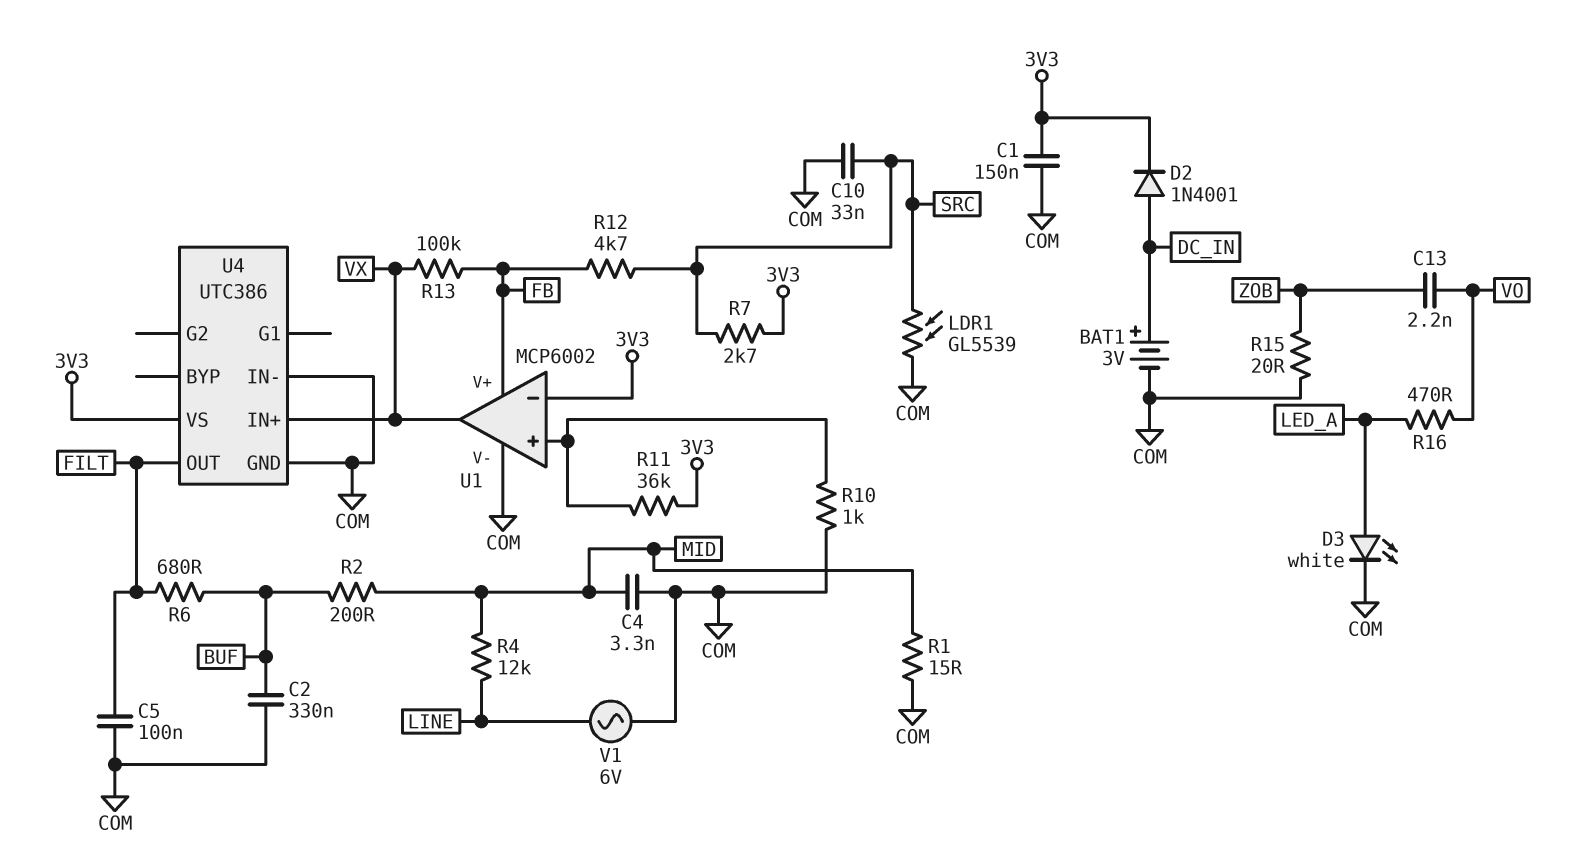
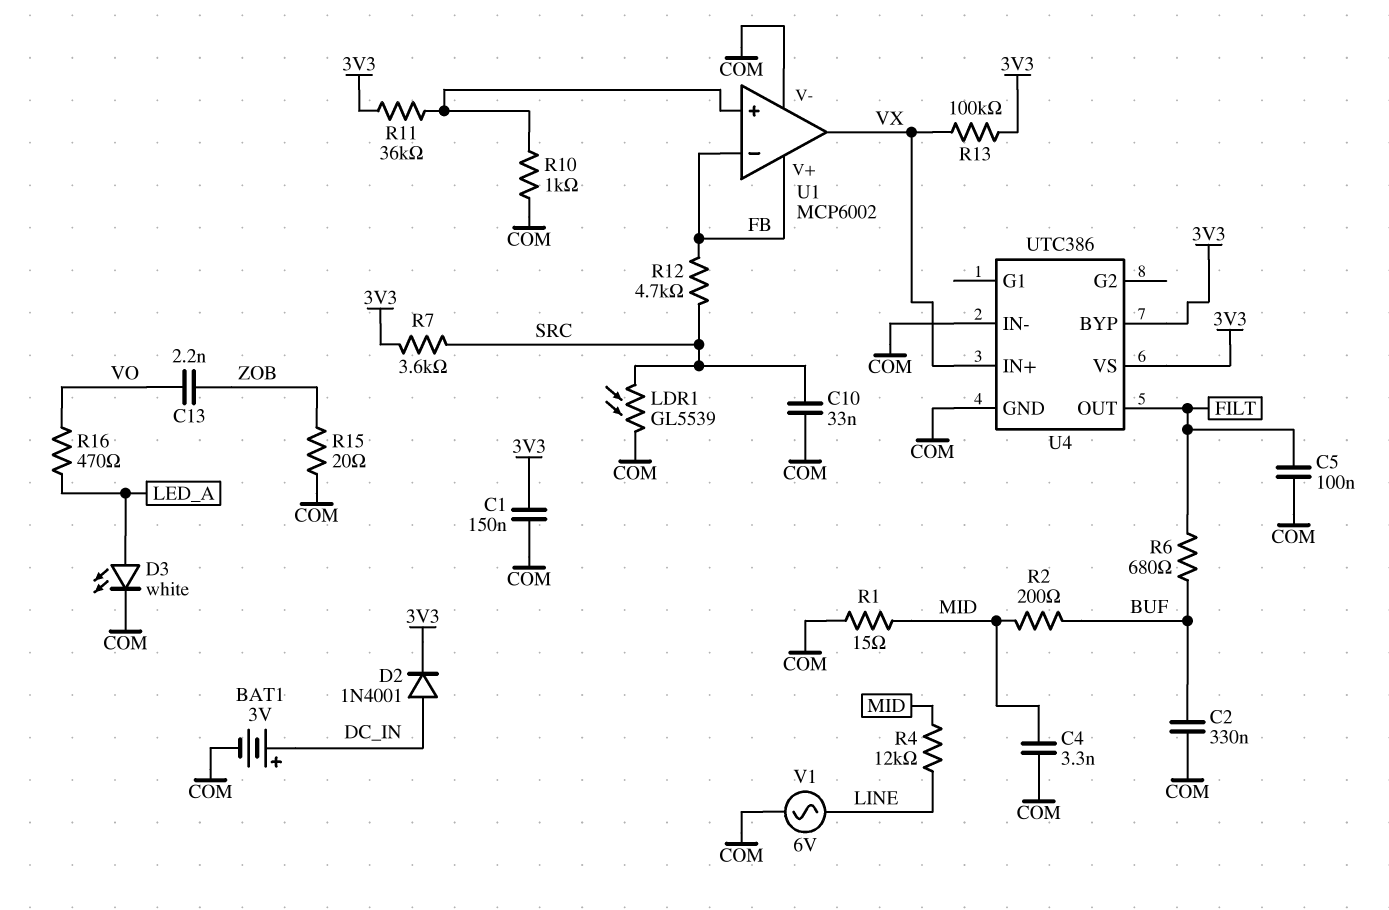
R7: 2.7k (3V3, SRC) -> 3.6k (3V3, SRC)
R13: 100k (FB, VX) -> 100k (3V3, VX)
U1 pin in-: 3V3 -> FB
U4 pin BYP: none -> 3V3

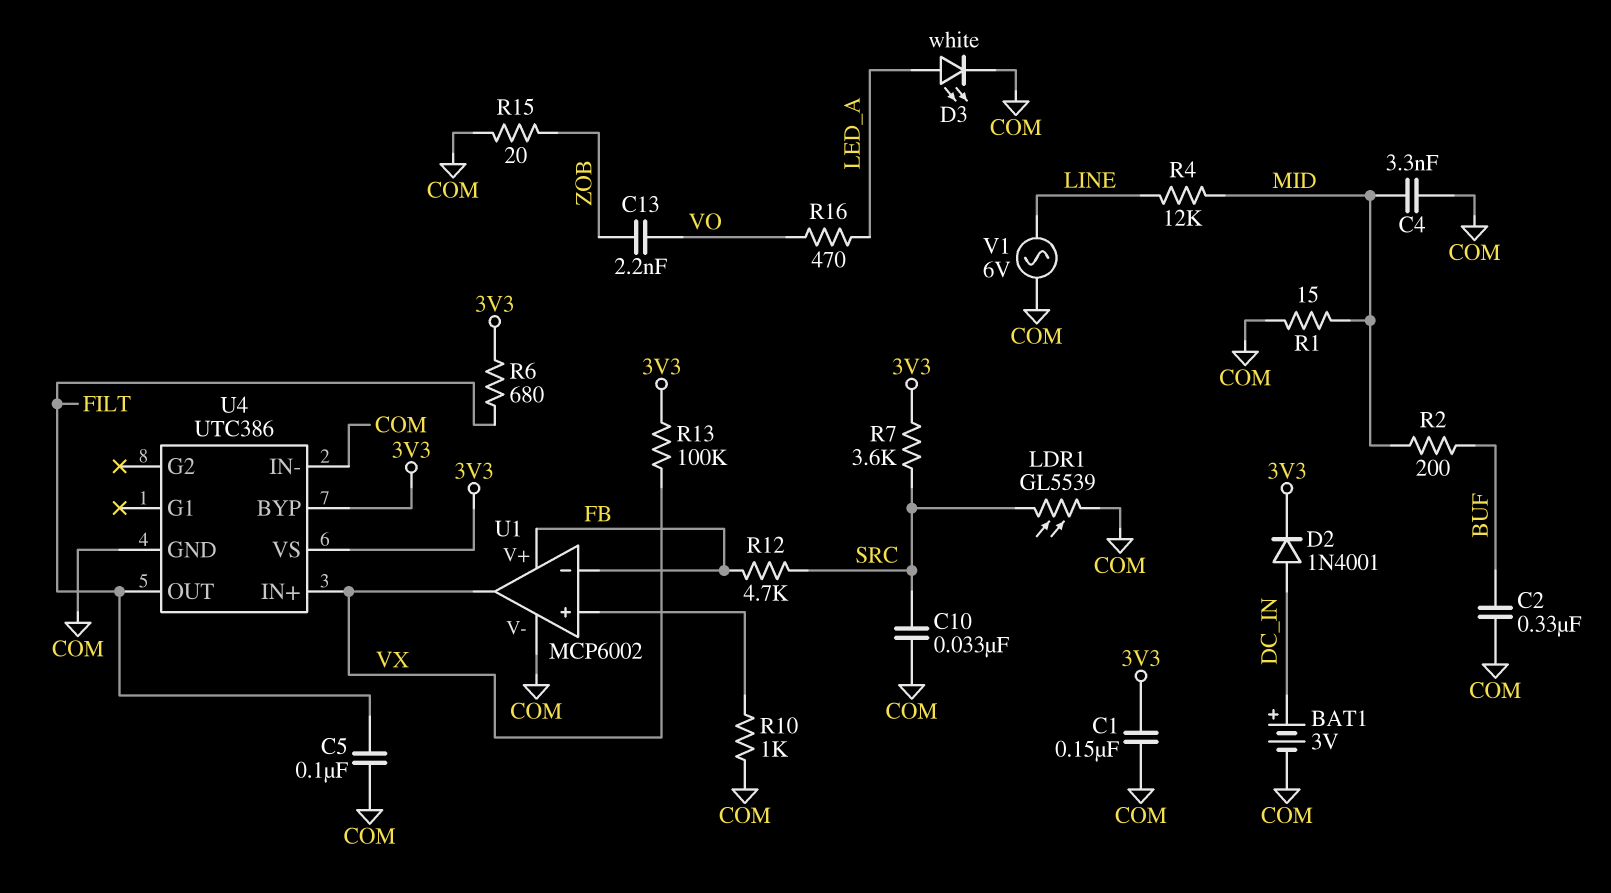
R6: 680 (BUF, FILT) -> 680 (3V3, FILT)
R11: 36k (3V3, U1/in+) -> none

